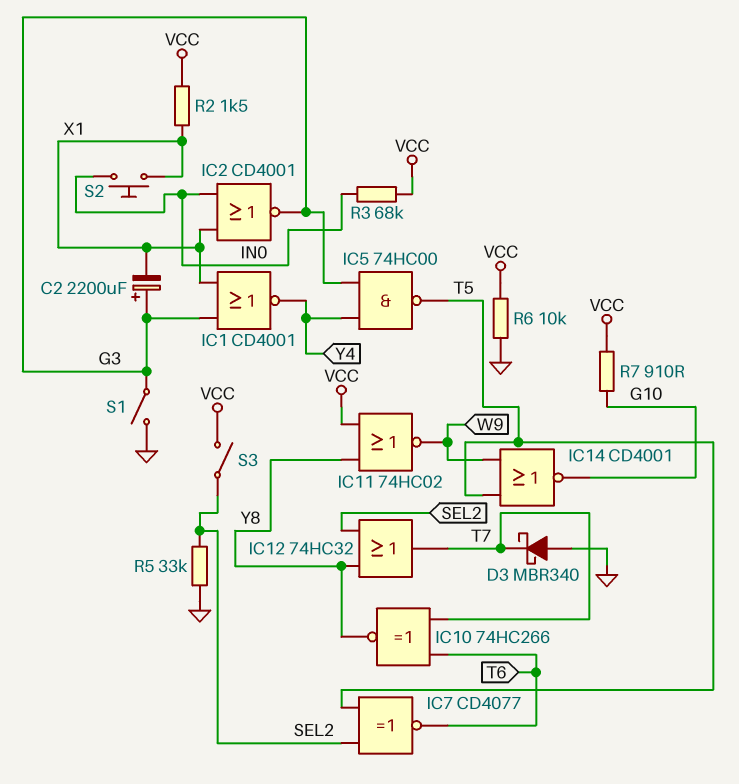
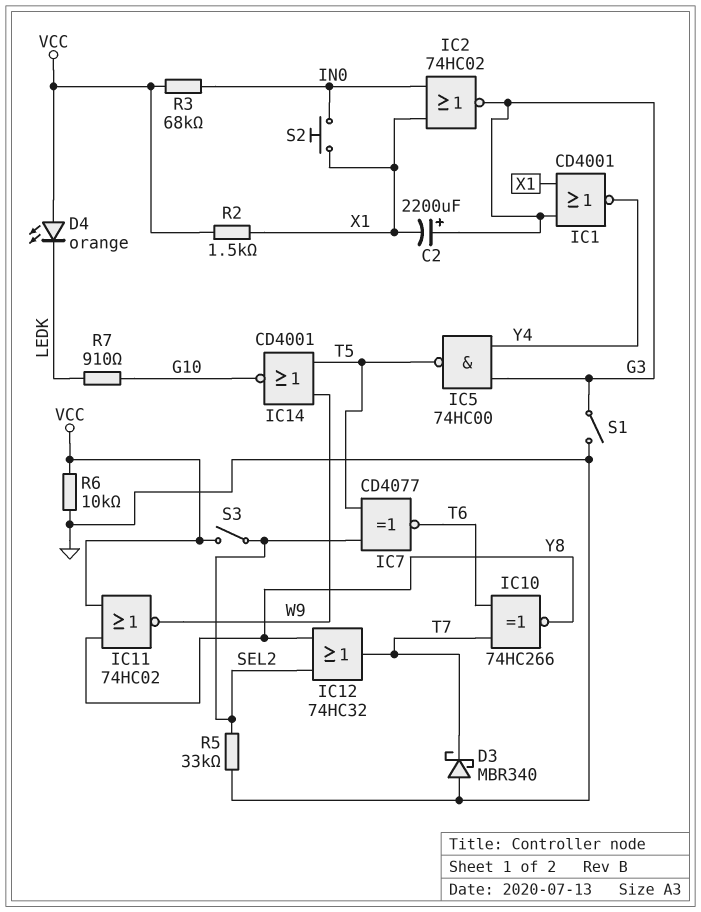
D4: none -> LED orange (A VCC, K LEDK)
IC2: NOR CD4001 (in IN0, in X1, out G3) -> NOR 74HC02 (in IN0, in X1, out G3)
R7: 910 (G10, VCC) -> 910 (G10, LEDK)

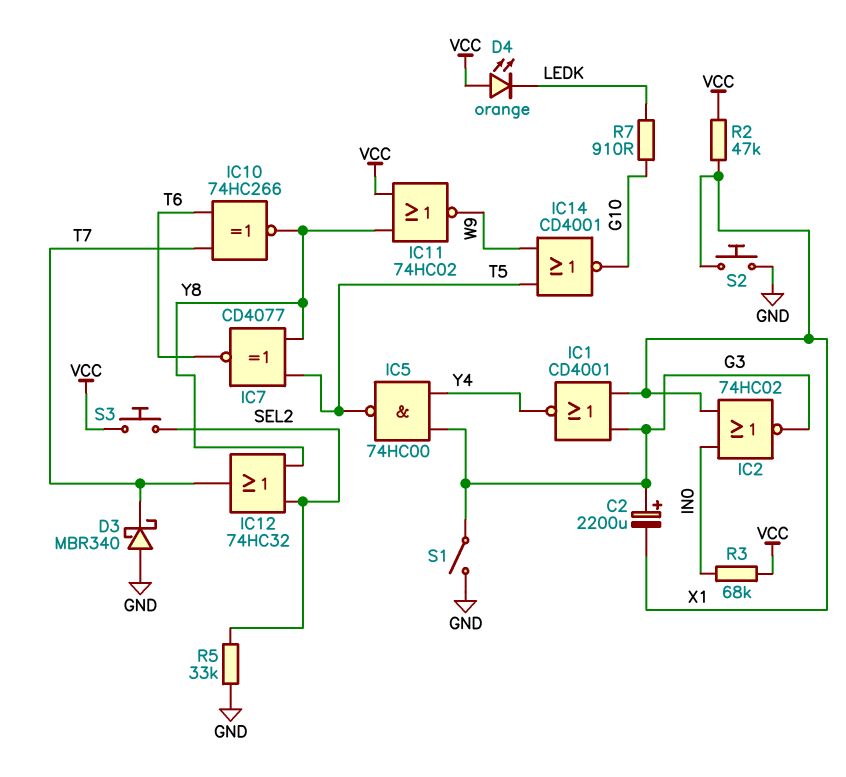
IC7: XNOR CD4077 (in SEL2, in T5, out T6) -> XNOR CD4077 (in T5, in Y8, out T6)
R2: 1.5k (VCC, X1) -> 47k (VCC, X1)
R6: 10k (GND, VCC) -> none
S2: button (IN0, X1) -> button (GND, X1)
S3: switch (SEL2, VCC) -> button (SEL2, VCC)

